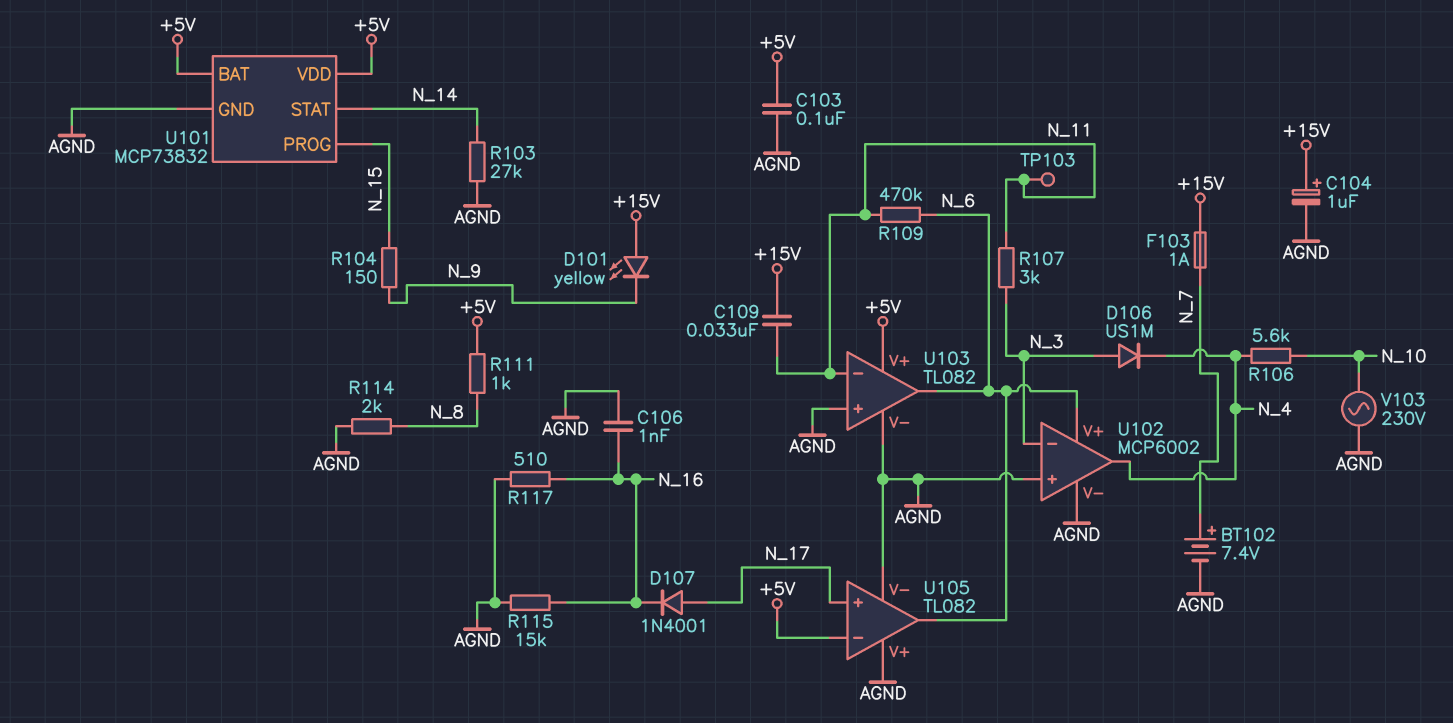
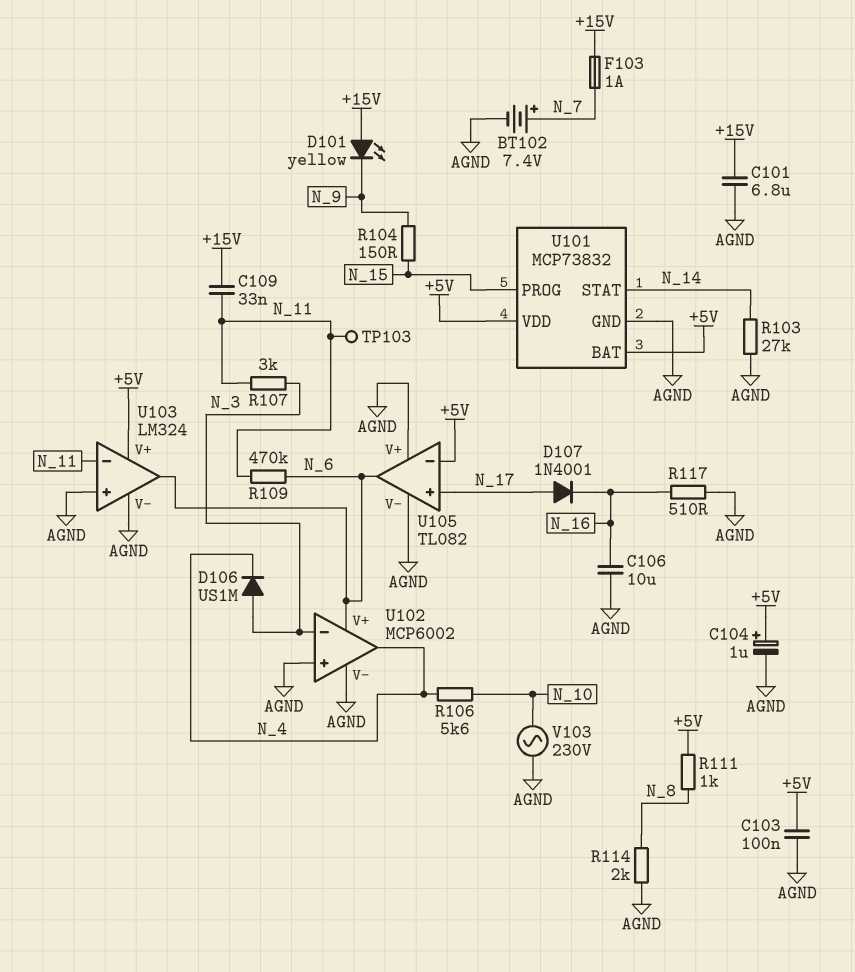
C101: none -> 6.8uF (+15V, AGND)
C104: 1uF (plus +15V, minus AGND) -> 1uF (plus +5V, minus AGND)
C106: 1nF (AGND, N_16) -> 10uF (AGND, N_16)
R115: 15k (AGND, N_16) -> none
U103: TL082 -> LM324

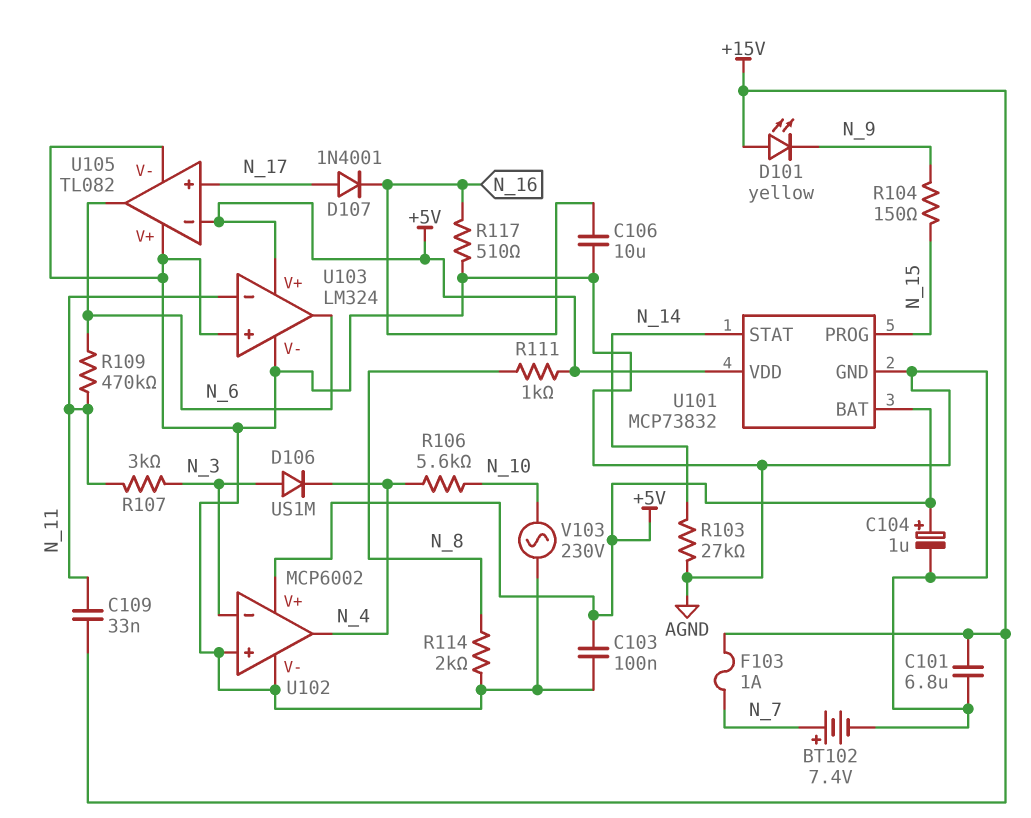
TP103: test point (N_11) -> none
U102 pin V+: N_6 -> +5V

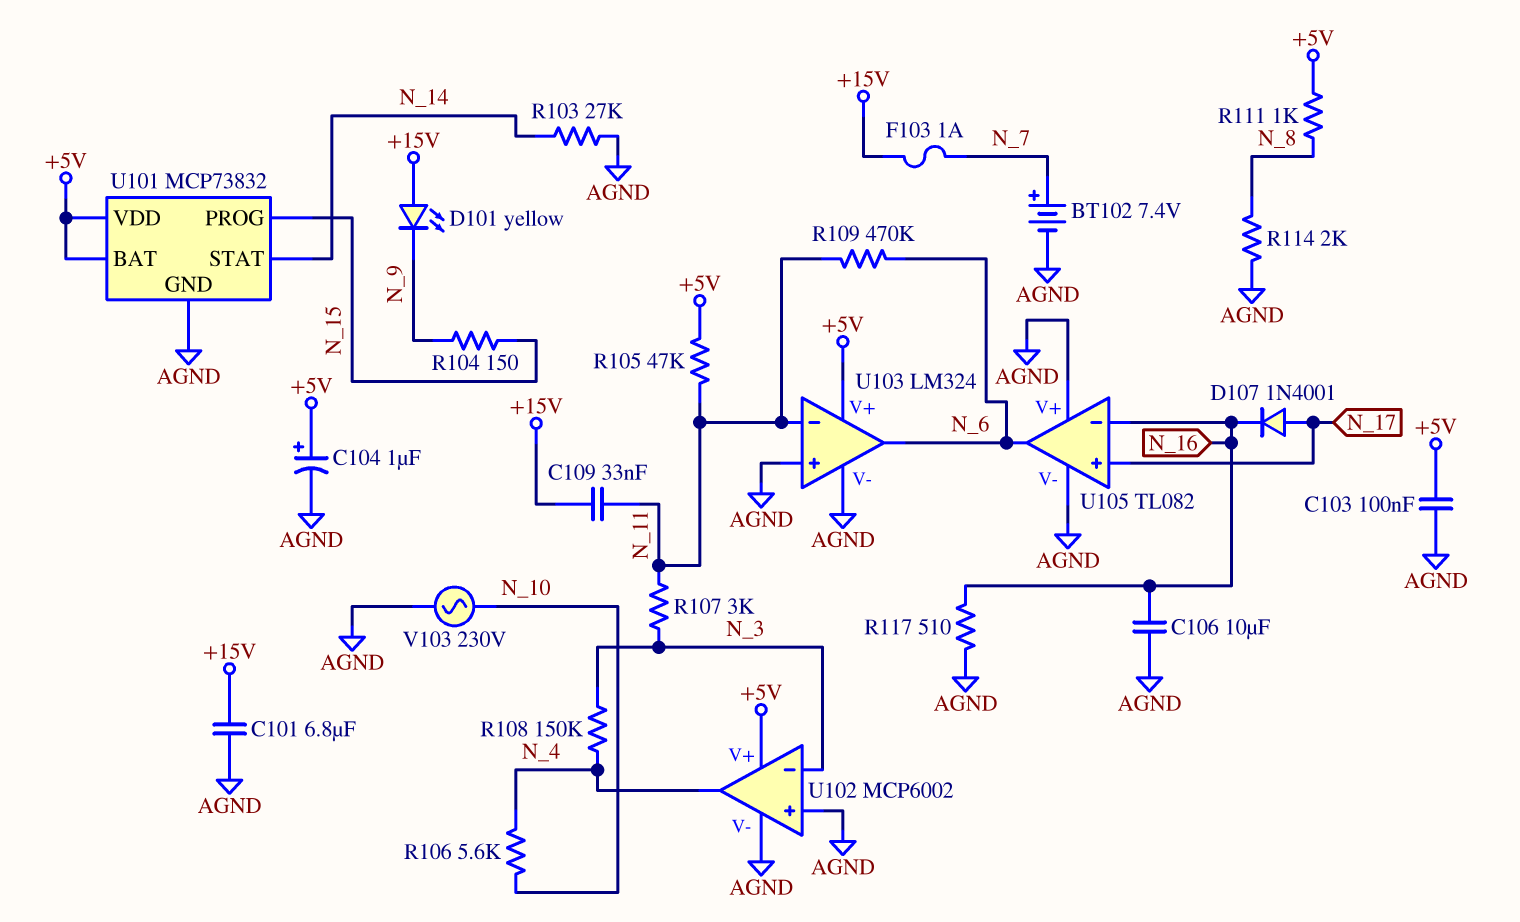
D106: diode US1M (A N_3, K N_4) -> none
R105: none -> 47k (+5V, N_11)
R108: none -> 150k (N_3, N_4)
U105 pin in-: +5V -> N_16

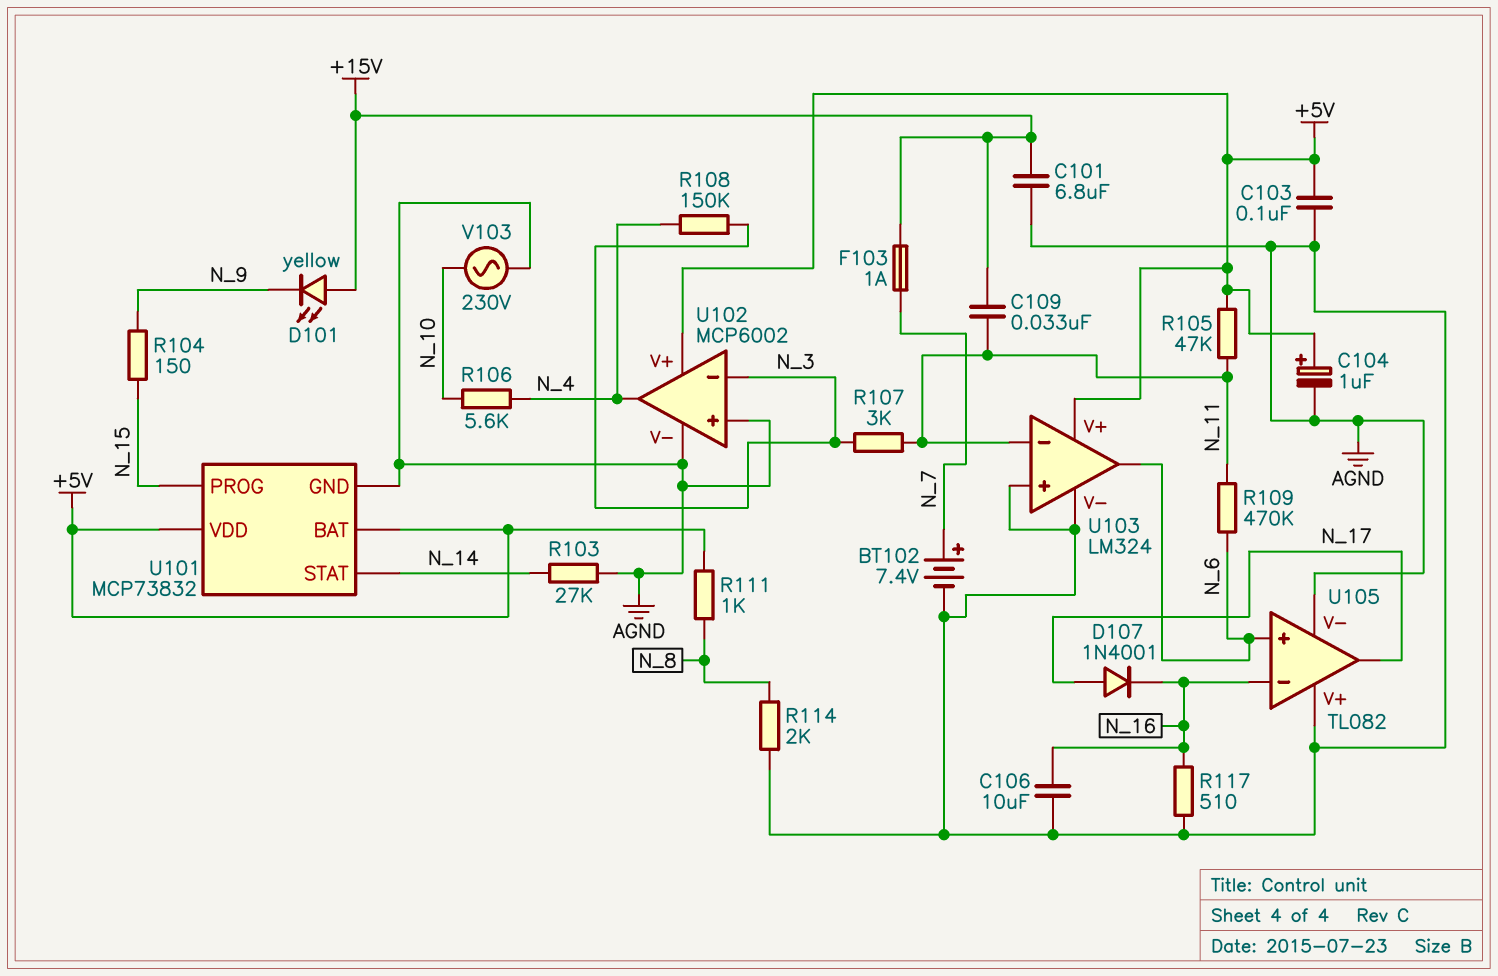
U105 pin in+: N_17 -> N_6
U105 pin out: N_6 -> N_17

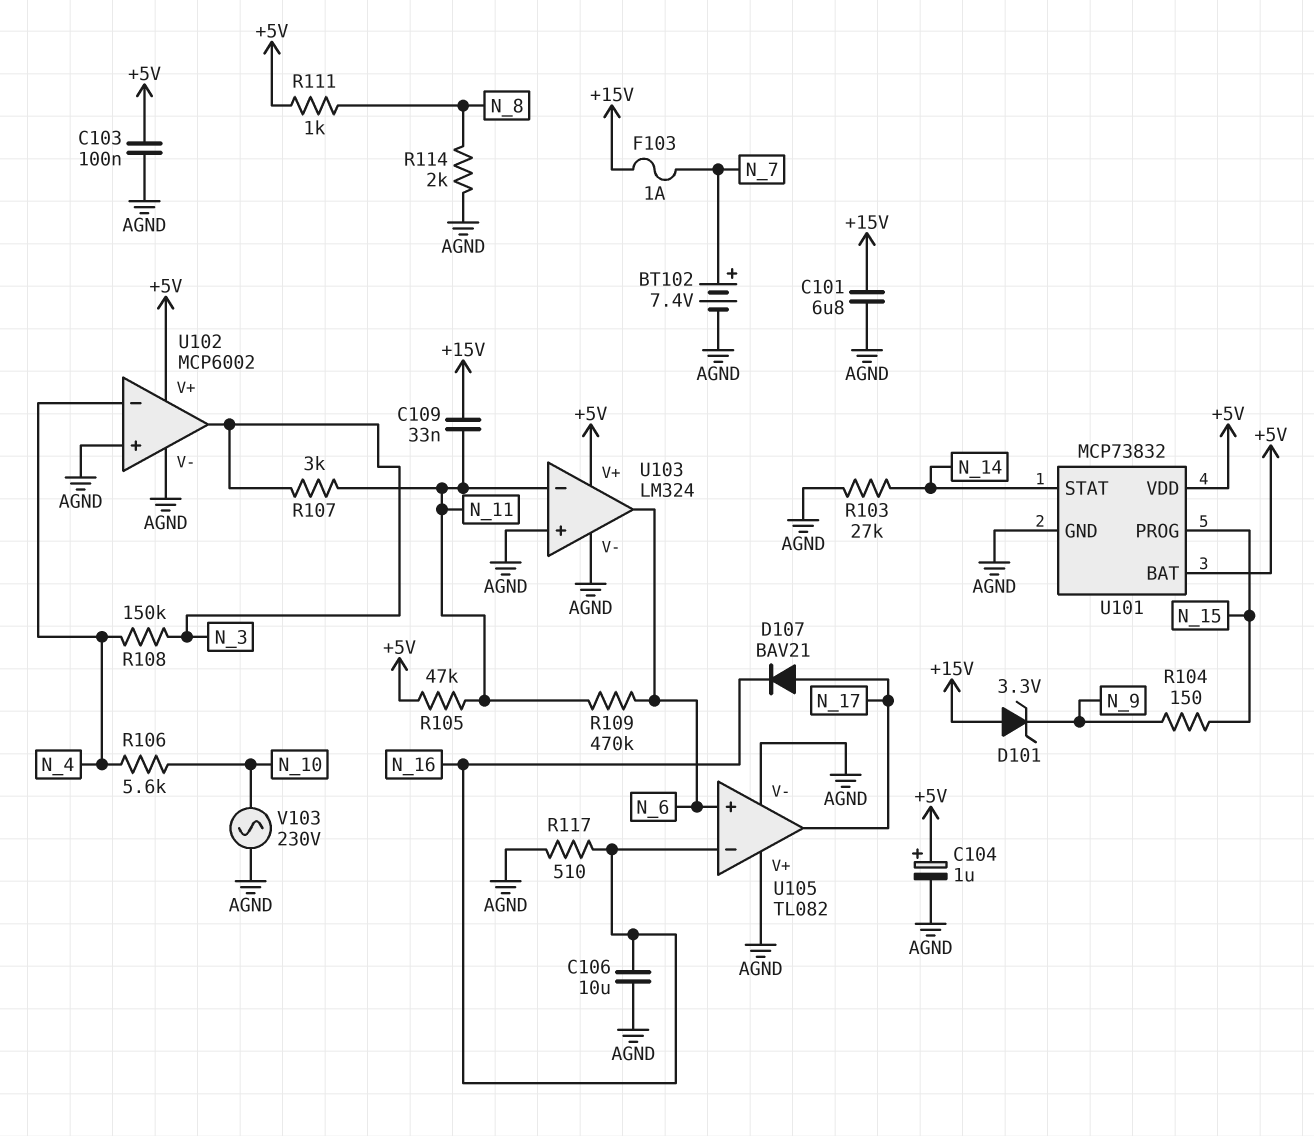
D101: LED yellow (A +15V, K N_9) -> zener 3.3V (A +15V, K N_9)
D107: diode 1N4001 (A N_17, K N_16) -> diode BAV21 (A N_17, K N_16)
U102 pin in-: N_3 -> N_4
U102 pin out: N_4 -> N_3

